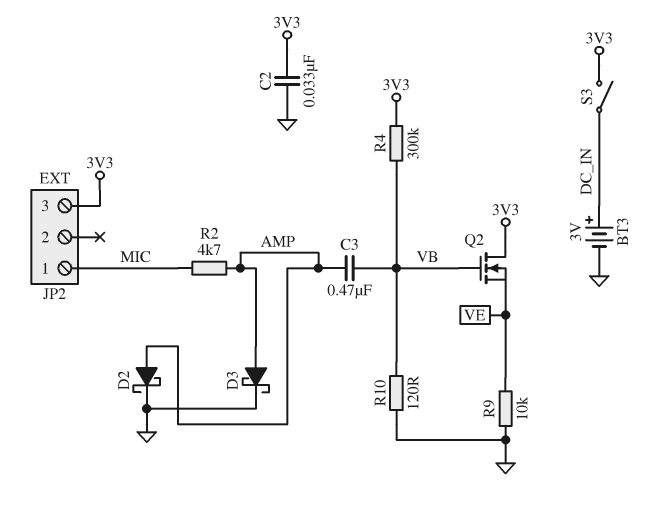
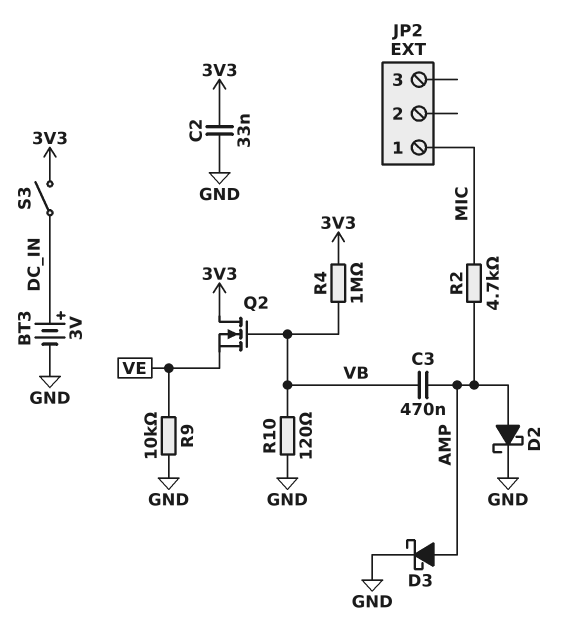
JP2 pin 3: 3V3 -> none
R4: 300k (3V3, VB) -> 1M (3V3, VB)

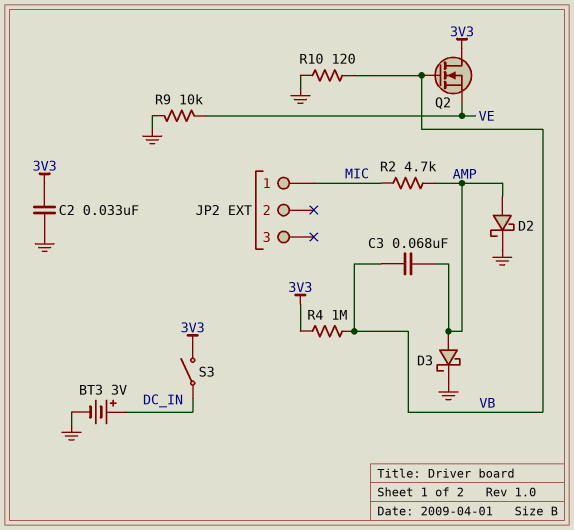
C3: 470nF (AMP, VB) -> 68nF (AMP, VB)

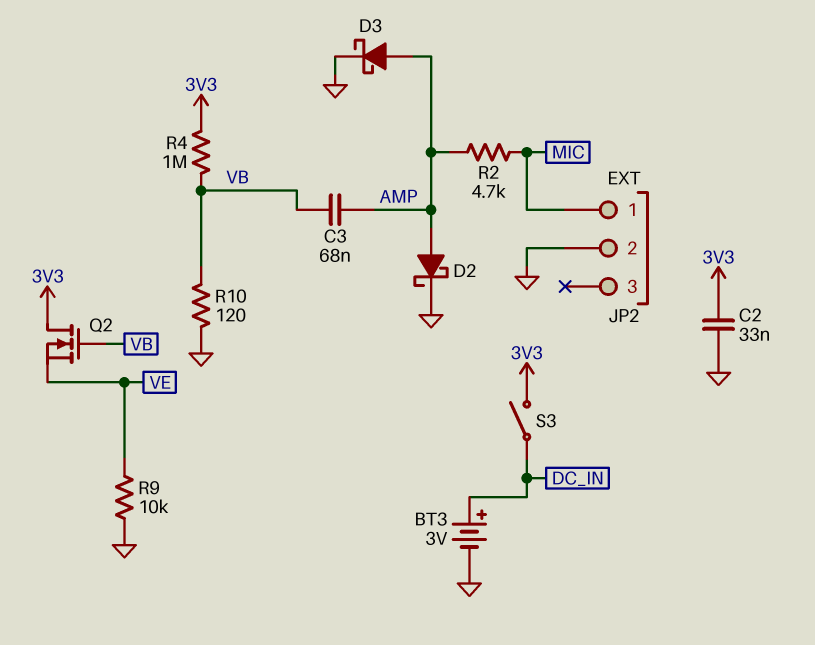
JP2 pin 2: none -> GND

